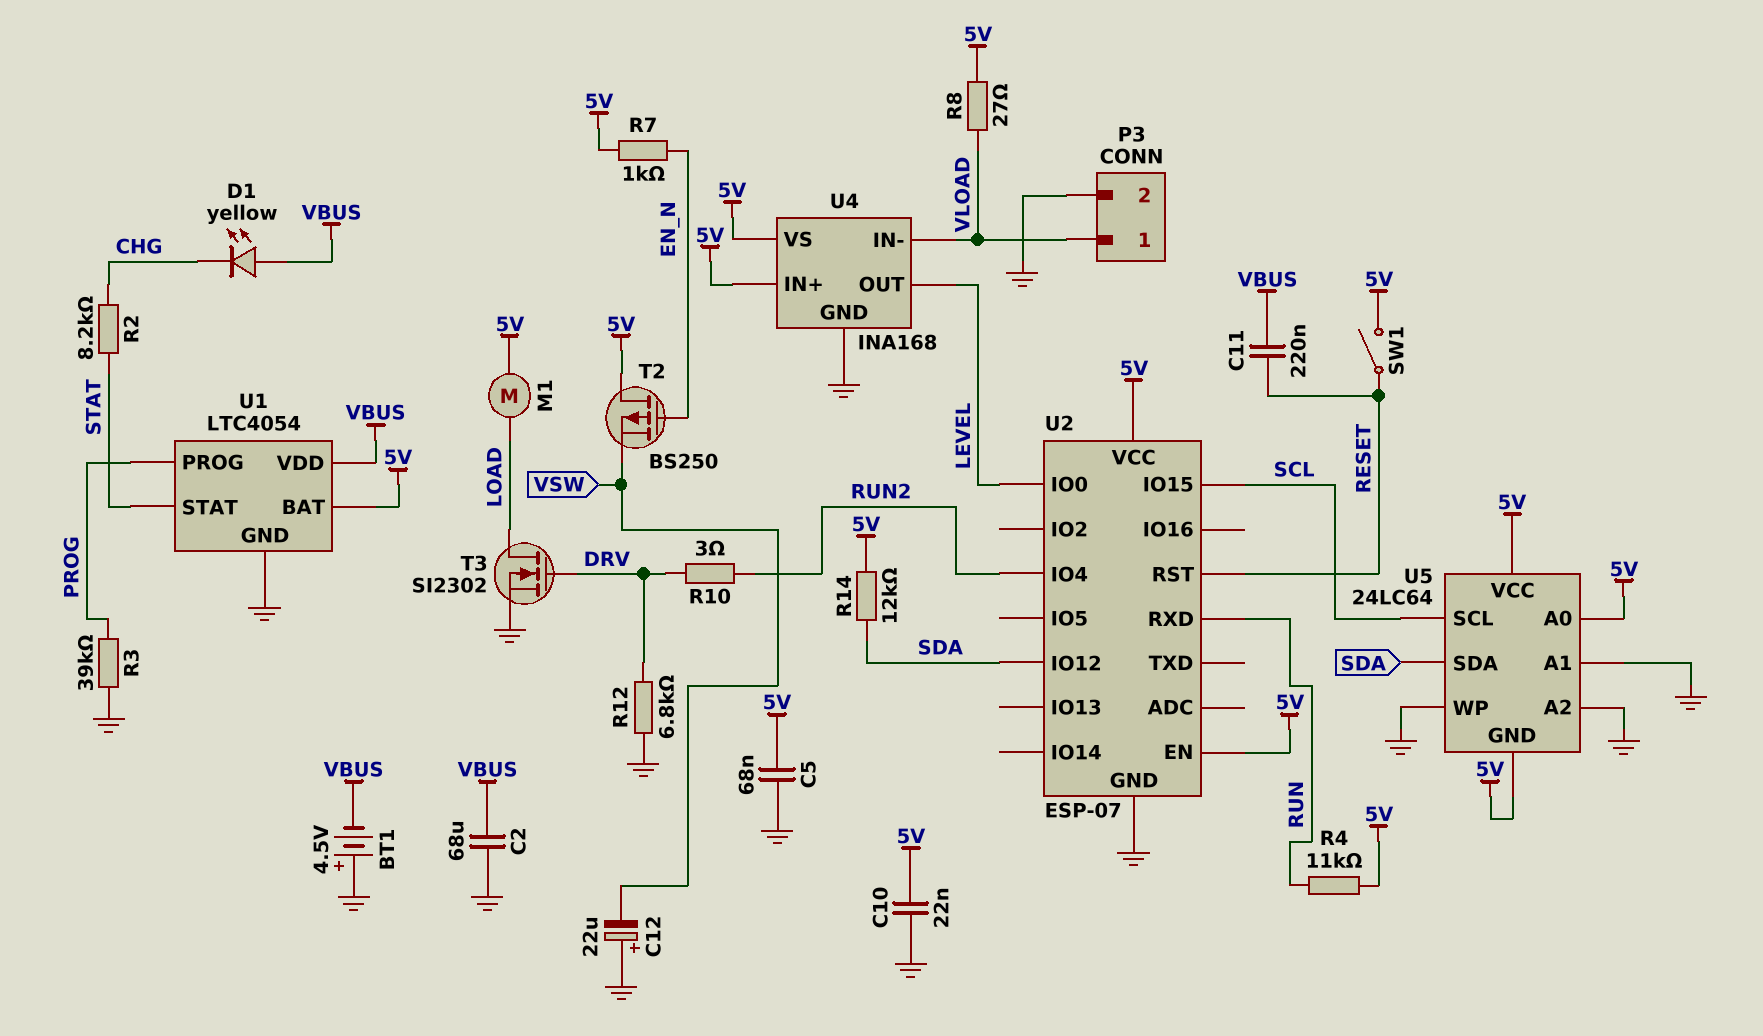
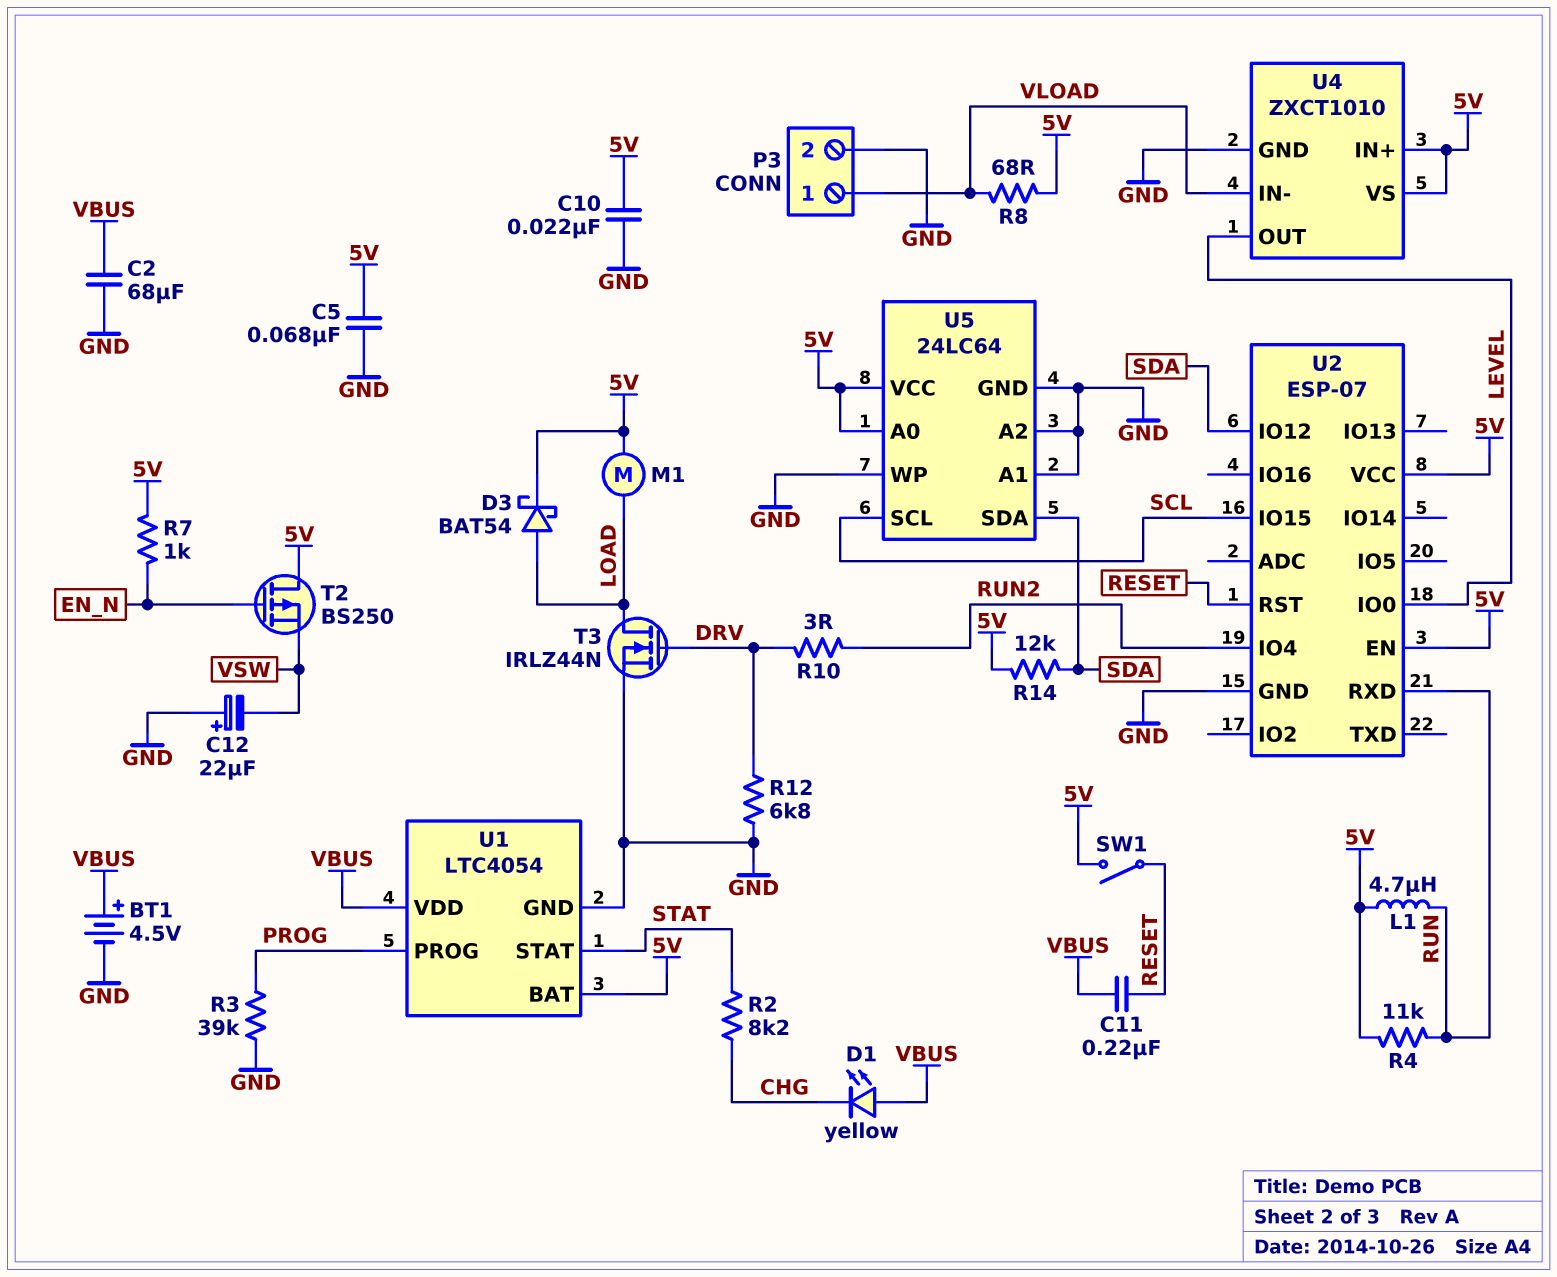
BT1: 4.5V (plus GND, minus VBUS) -> 4.5V (plus VBUS, minus GND)
D3: none -> schottky BAT54 (A LOAD, K 5V)
L1: none -> 4.7uH (5V, RUN)
R8: 27 (5V, VLOAD) -> 68 (5V, VLOAD)
T3: NMOS SI2302 (G DRV, D LOAD, S GND) -> NMOS IRLZ44N (G DRV, D LOAD, S GND)
U4: INA168 -> ZXCT1010
U5 pin GND: 5V -> GND

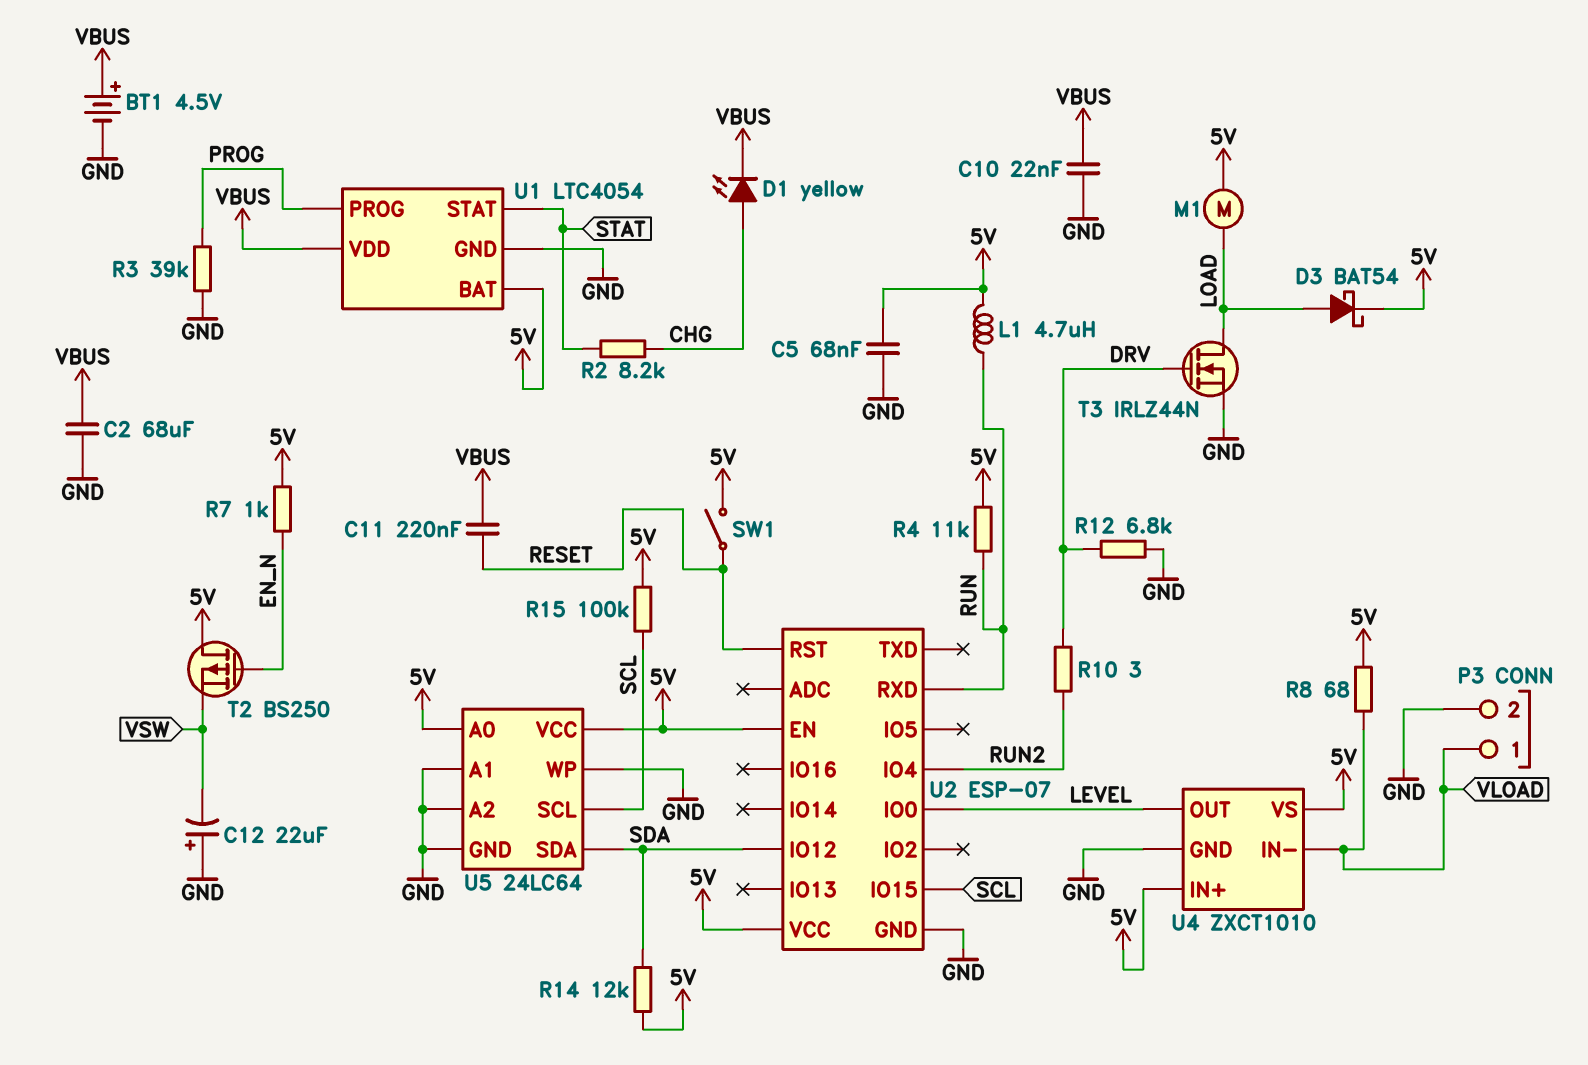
C10: 22nF (5V, GND) -> 22nF (GND, VBUS)
D1: LED yellow (A VBUS, K CHG) -> LED yellow (A CHG, K VBUS)
R15: none -> 100k (5V, SCL)

